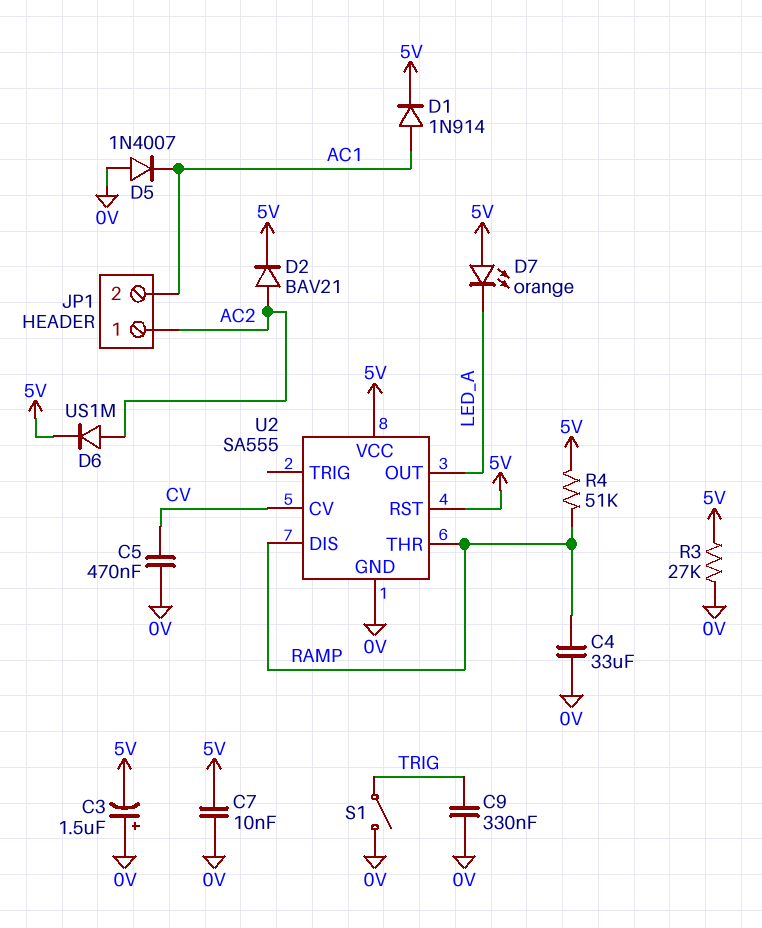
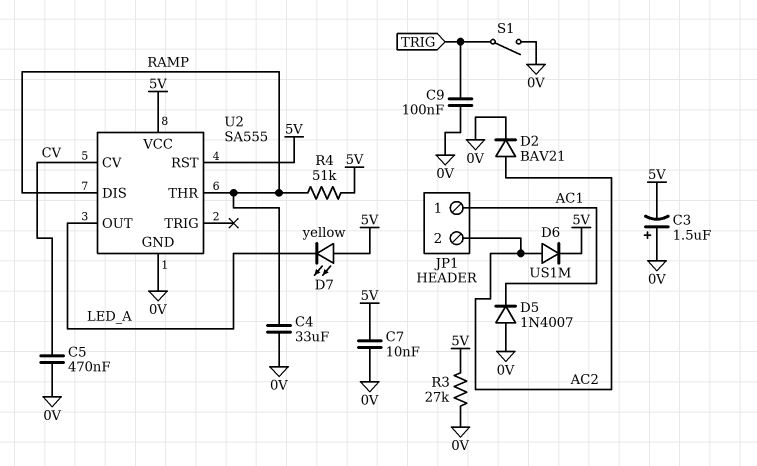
C9: 330nF (0V, TRIG) -> 100nF (0V, TRIG)
D1: diode 1N914 (A AC1, K 5V) -> none
D2: diode BAV21 (A AC2, K 5V) -> diode BAV21 (A AC2, K 0V)
D7: LED orange (A 5V, K LED_A) -> LED yellow (A 5V, K LED_A)
JP1 pin 1: AC2 -> AC1
JP1 pin 2: AC1 -> AC2

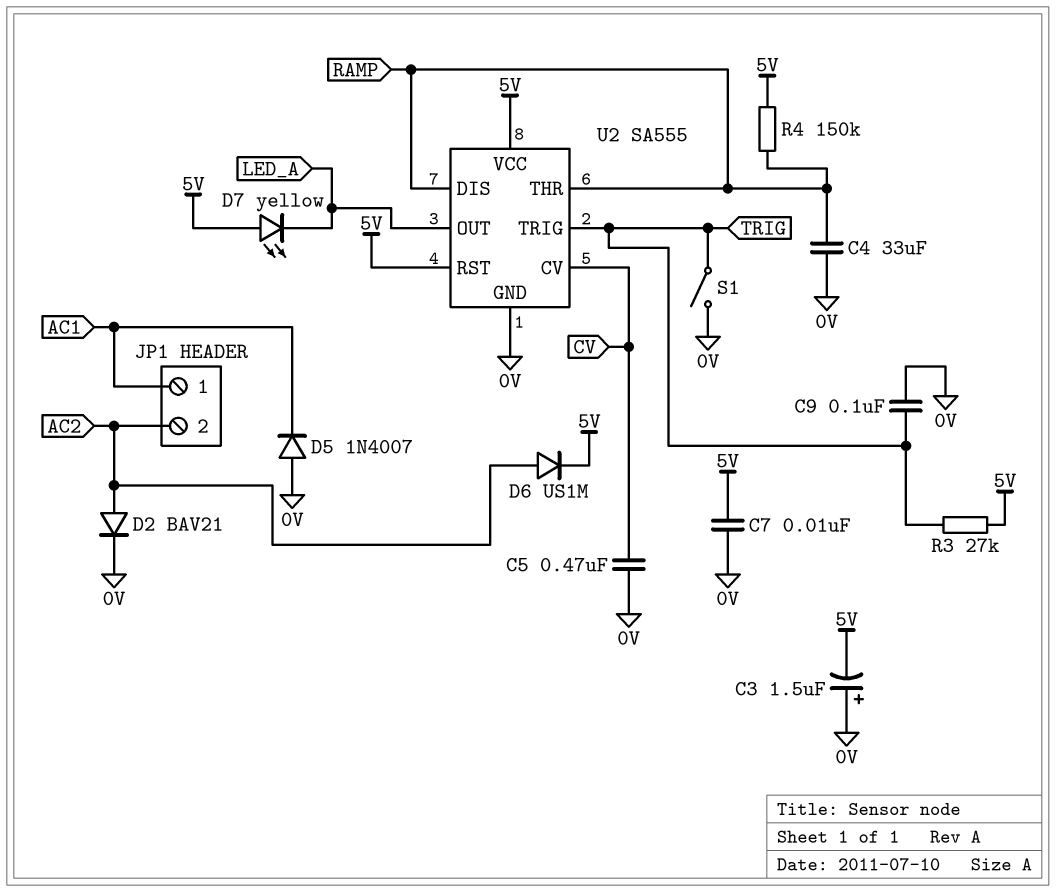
R3: 27k (0V, 5V) -> 27k (5V, TRIG)
R4: 51k (5V, RAMP) -> 150k (5V, RAMP)
U2 pin TRIG: none -> TRIG

